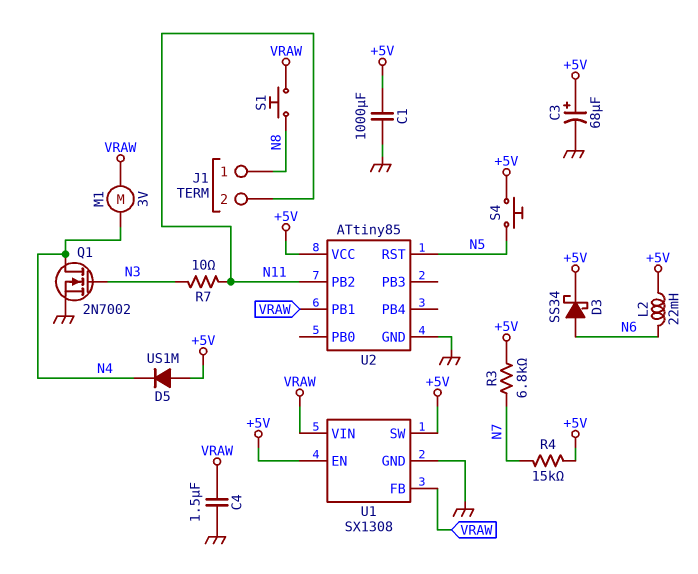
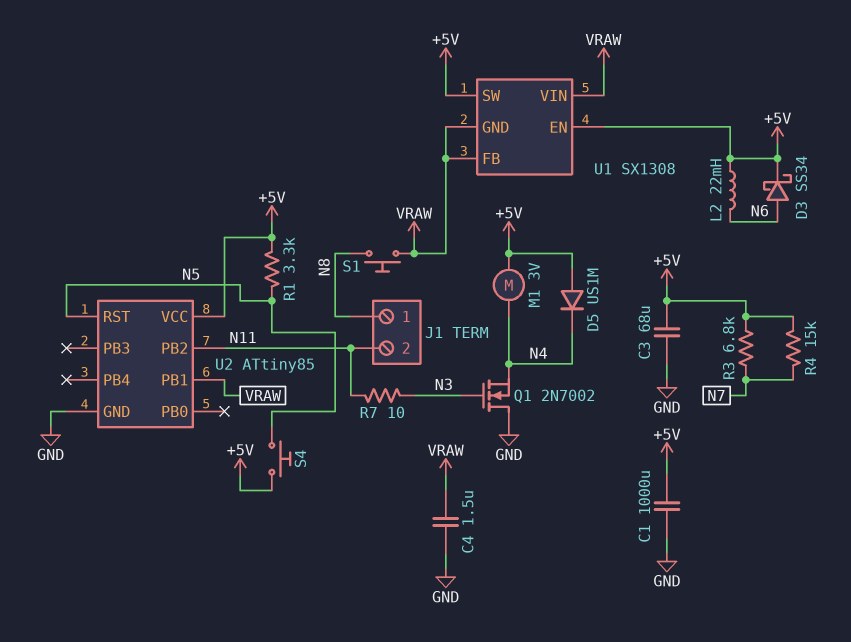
C3: 68uF (plus +5V, minus GND) -> 68uF (+5V, GND)
M1: motor 3V (N4, VRAW) -> motor 3V (+5V, N4)
Q1: NMOS 2N7002 (G N3, D N4, S GND) -> NMOS 2N7002 (G N3, D GND, S N4)
R1: none -> 3.3k (+5V, N5)
U1 pin GND: GND -> VRAW

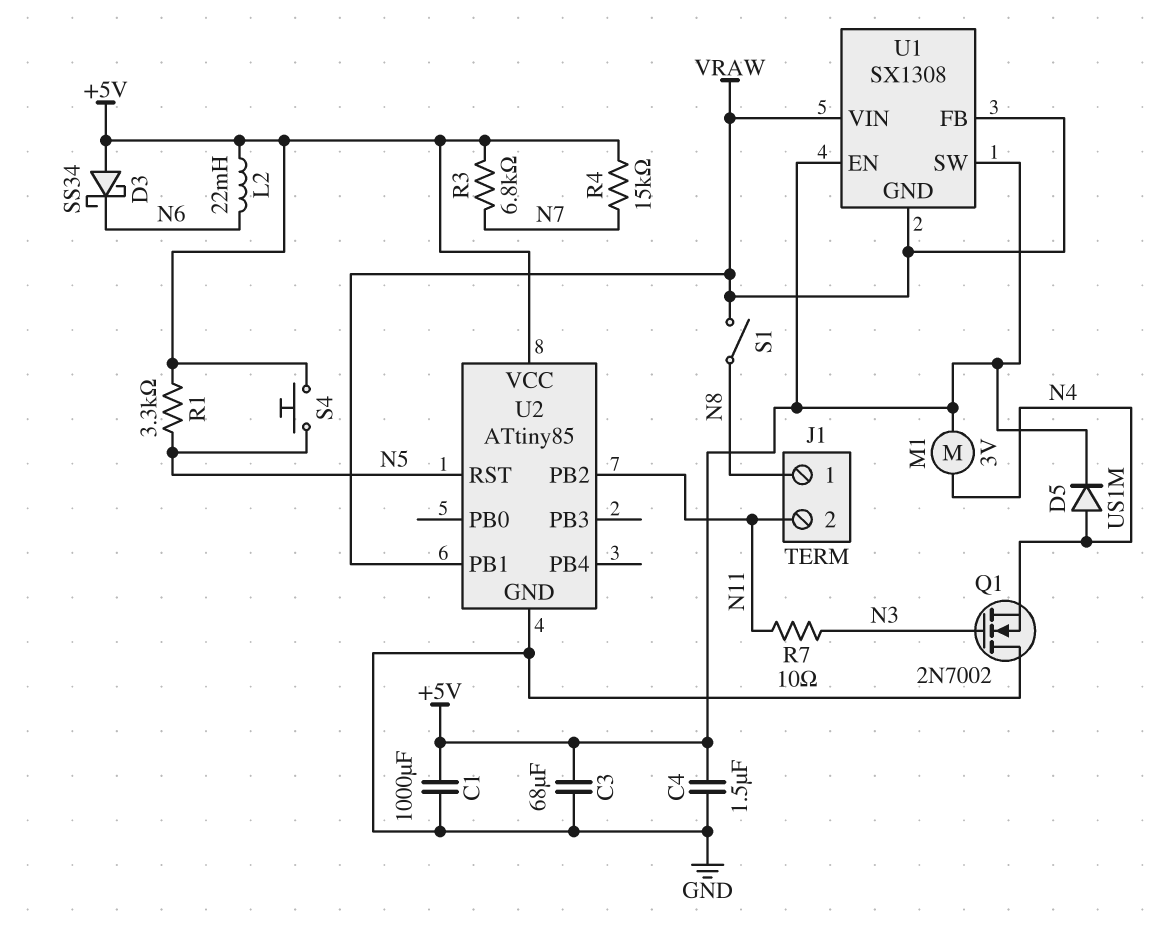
C4: 1.5uF (GND, VRAW) -> 1.5uF (+5V, GND)
D3: schottky SS34 (A N6, K +5V) -> schottky SS34 (A +5V, K N6)
D5: diode US1M (A +5V, K N4) -> diode US1M (A N4, K +5V)
S1: button (N8, VRAW) -> switch (N8, VRAW)

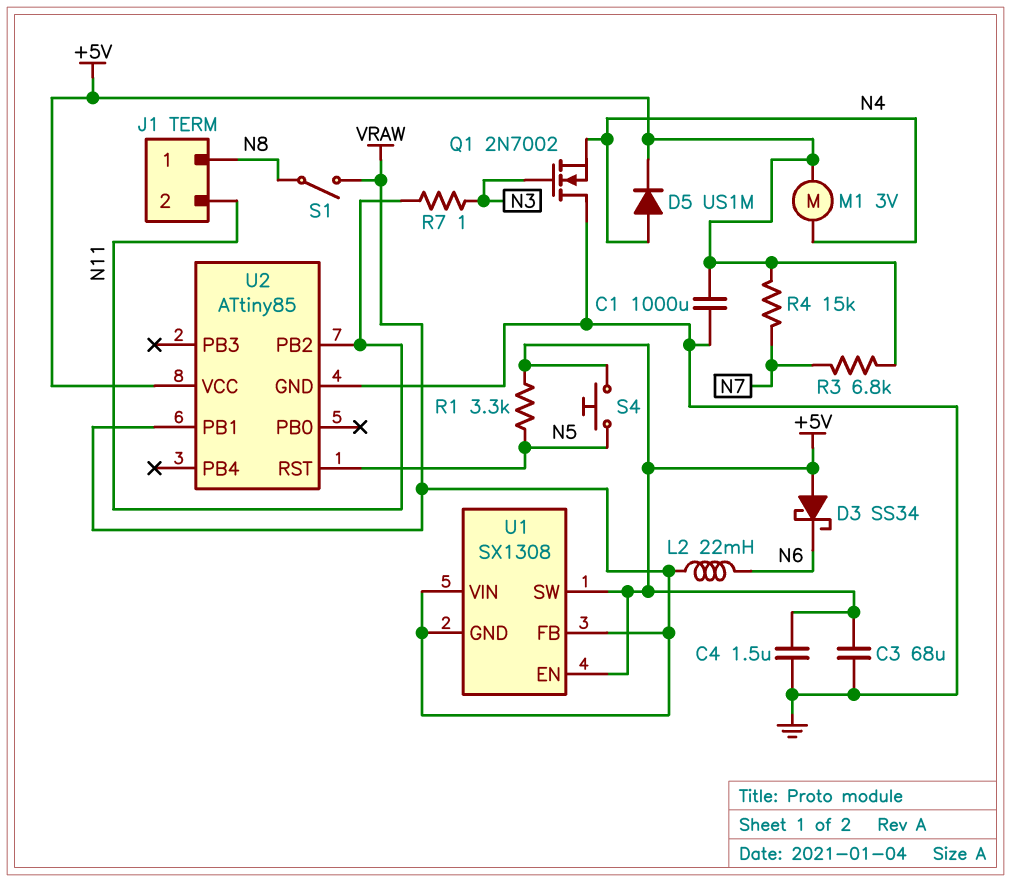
L2: 22mH (+5V, N6) -> 22mH (N6, VRAW)
R7: 10 (N3, N11) -> 1 (N3, N11)

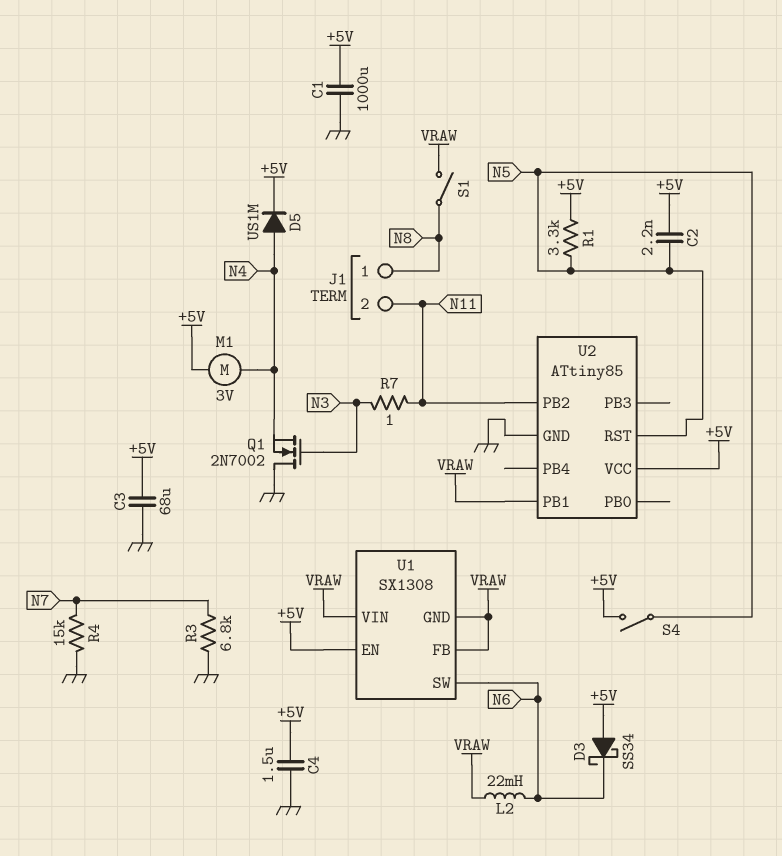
C2: none -> 2.2nF (+5V, N5)
R3: 6.8k (+5V, N7) -> 6.8k (GND, N7)
R4: 15k (+5V, N7) -> 15k (GND, N7)
S4: button (+5V, N5) -> switch (+5V, N5)
U1 pin SW: +5V -> N6

